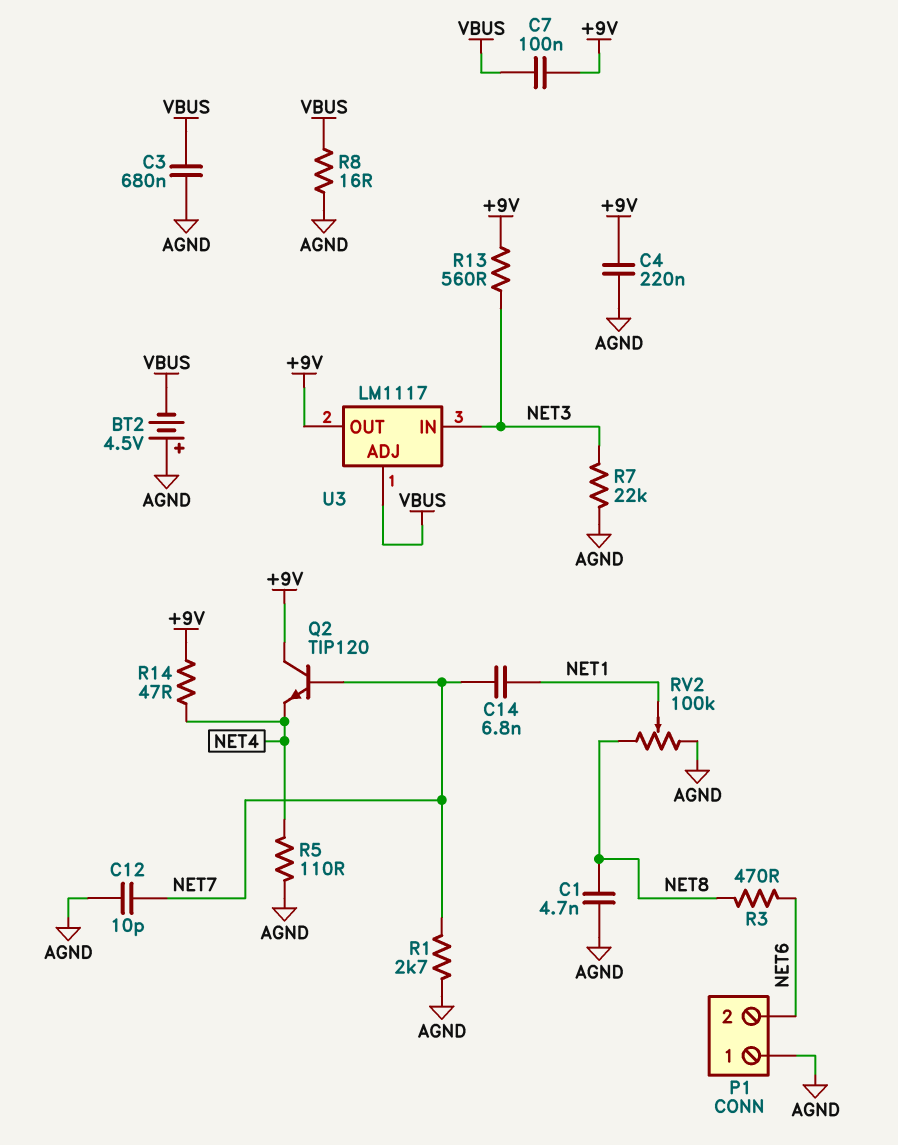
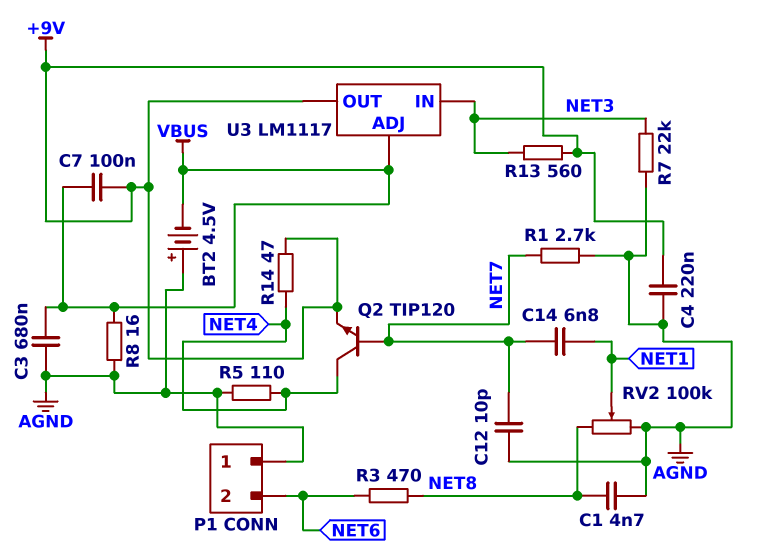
Q2: NPN TIP120 (B NET7, C +9V, E NET4) -> NPN TIP120 (B NET7, C NET4, E +9V)

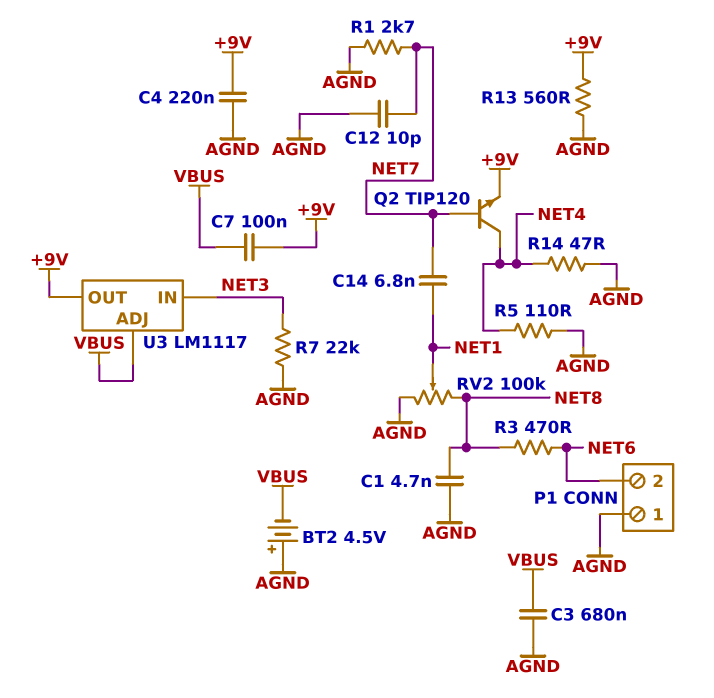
R8: 16 (AGND, VBUS) -> none
R13: 560 (+9V, NET3) -> 560 (+9V, AGND)
R14: 47 (+9V, NET4) -> 47 (AGND, NET4)

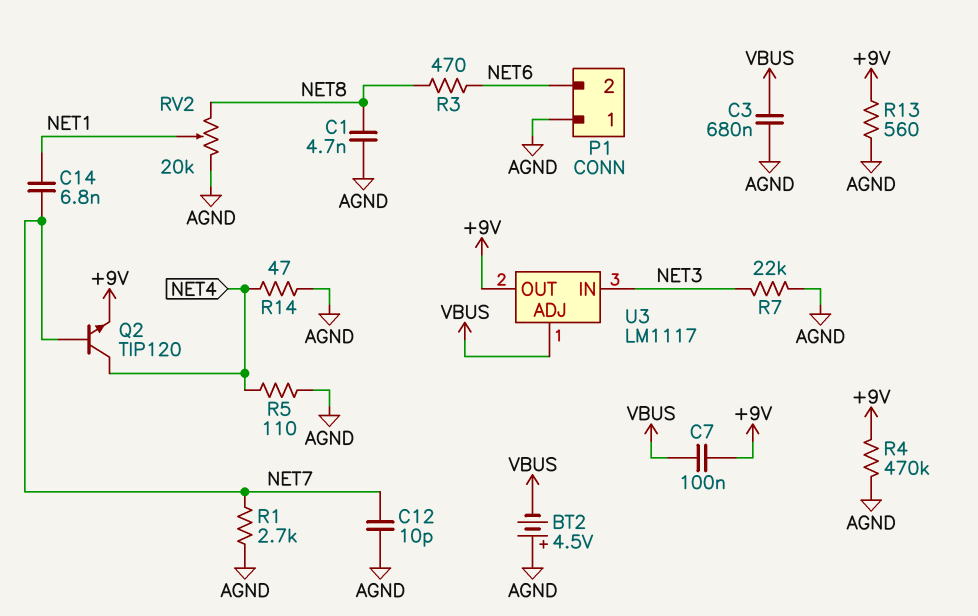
C4: 220nF (+9V, AGND) -> none
R4: none -> 470k (+9V, AGND)
RV2: 100k (AGND, NET8, wiper NET1) -> 20k (AGND, NET8, wiper NET1)

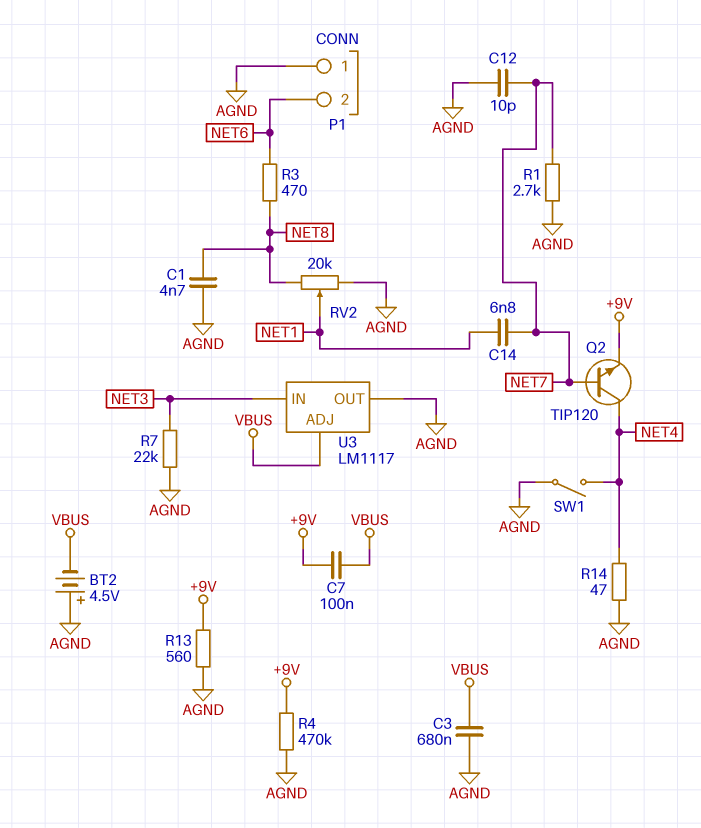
R5: 110 (AGND, NET4) -> none
SW1: none -> switch (AGND, NET4)
U3 pin OUT: +9V -> AGND

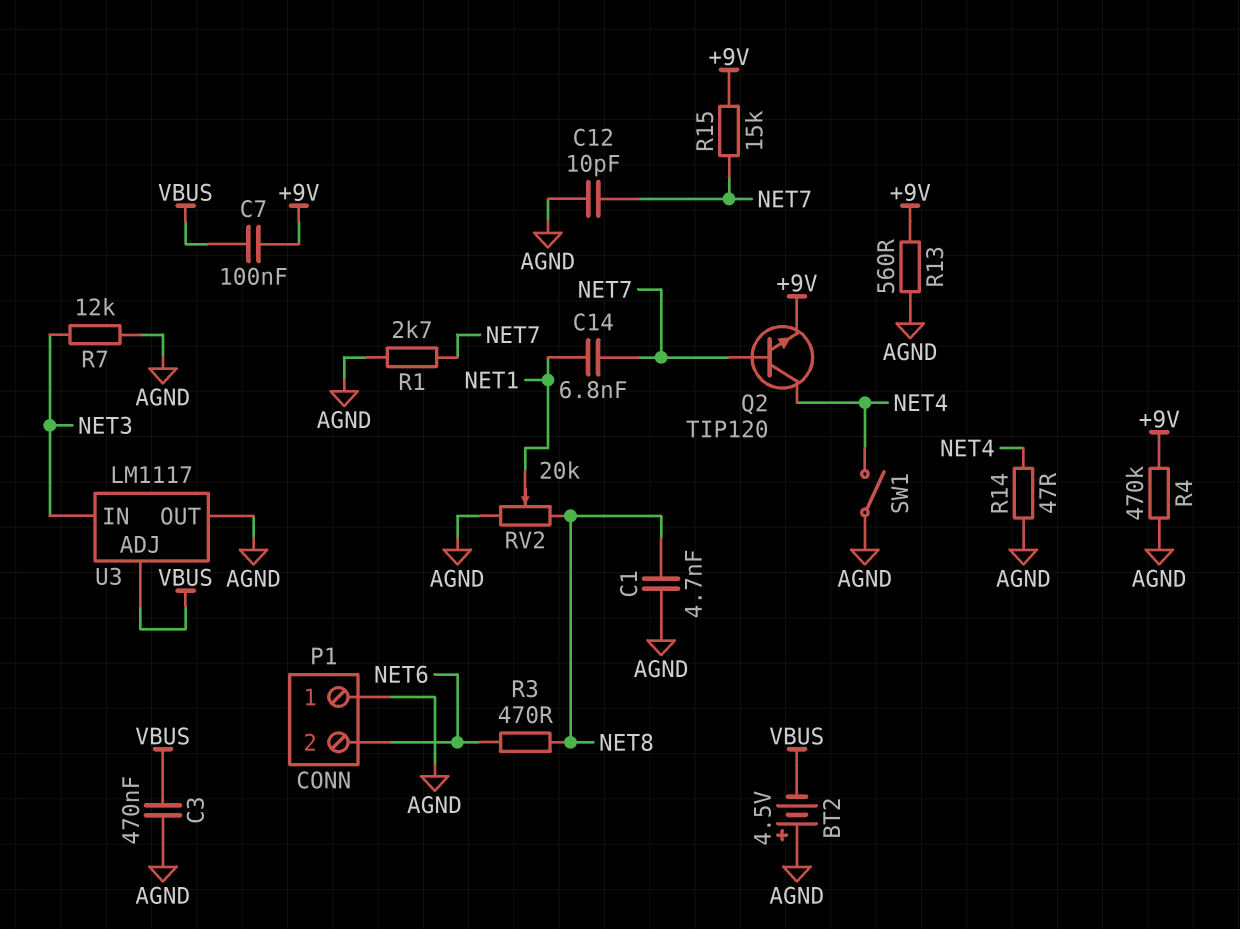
C3: 680nF (AGND, VBUS) -> 470nF (AGND, VBUS)
R7: 22k (AGND, NET3) -> 12k (AGND, NET3)
R15: none -> 15k (+9V, NET7)

